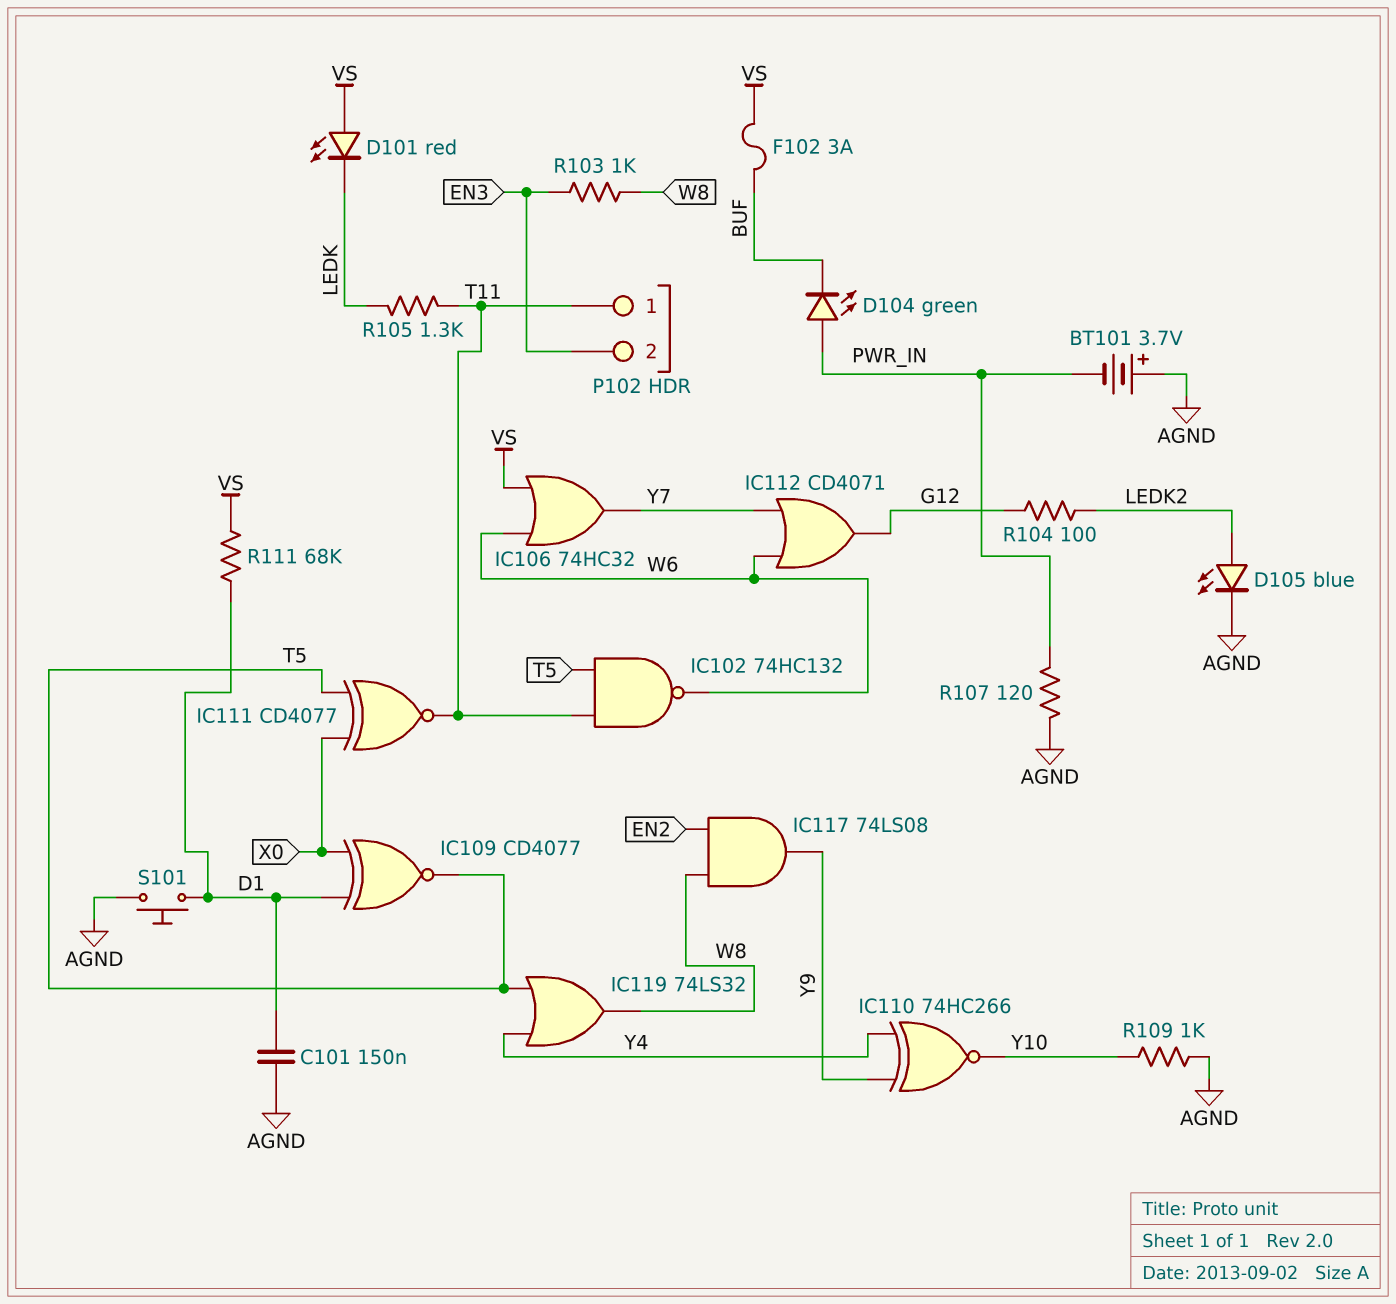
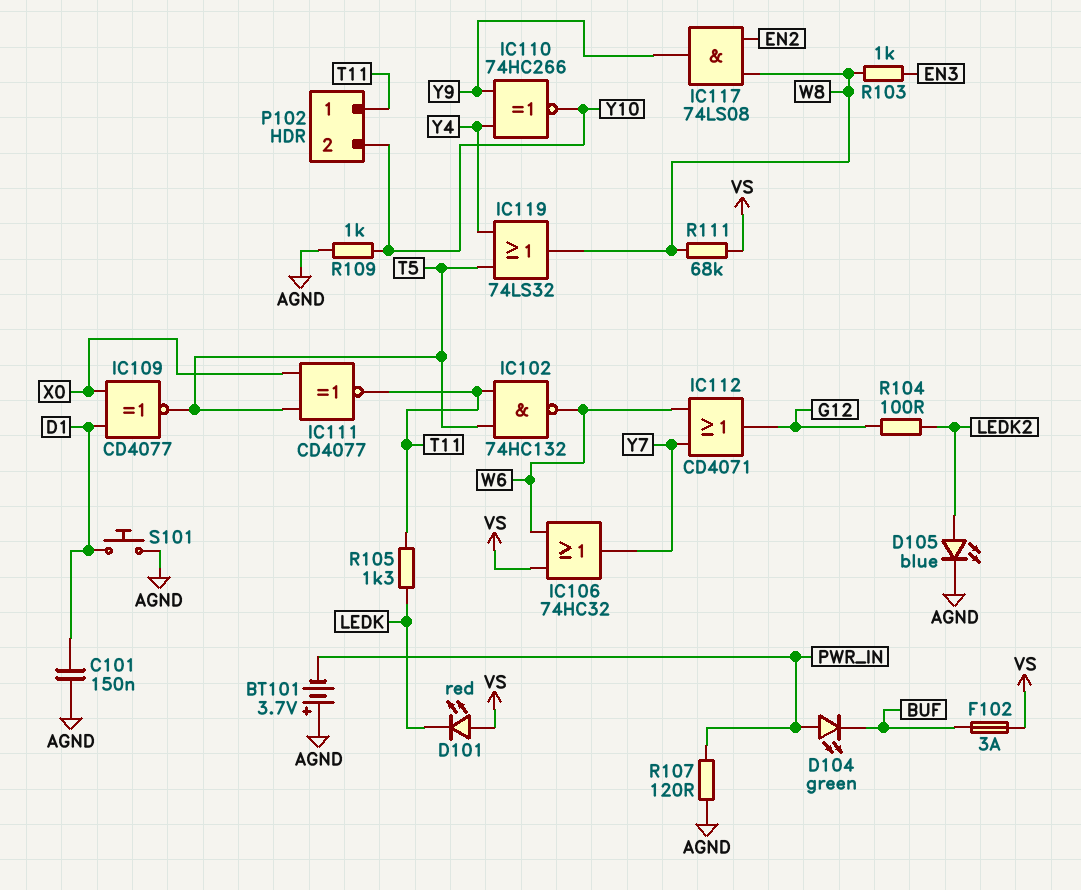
P102 pin 2: EN3 -> Y10
R111: 68k (D1, VS) -> 68k (VS, W8)

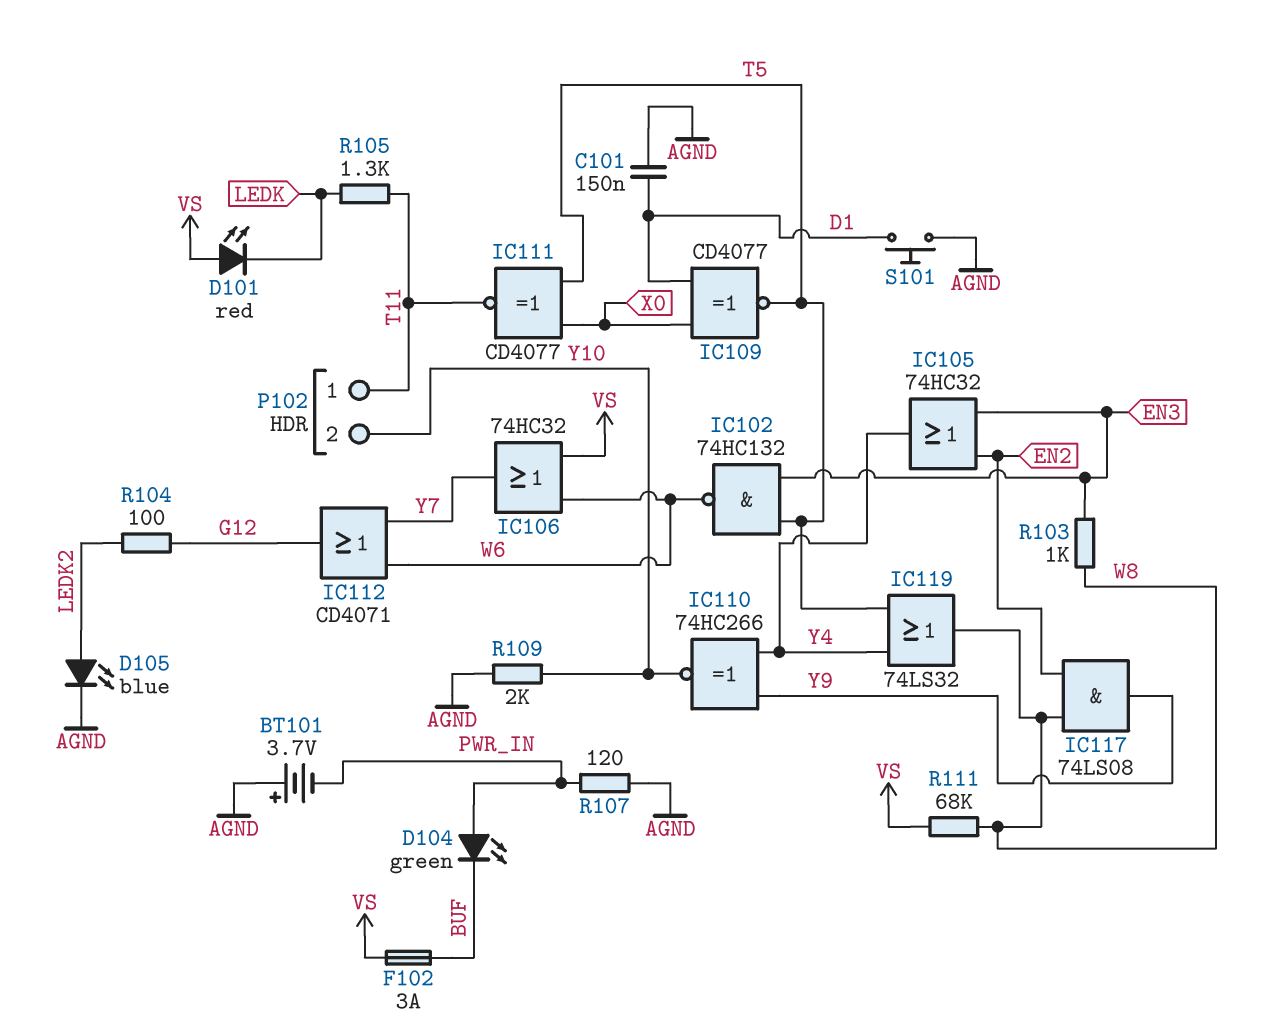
IC102: NAND 74HC132 (in T5, in T11, out W6) -> NAND 74HC132 (in EN3, in T5, out W6)
IC105: none -> OR 74HC32 (in EN2, in EN3, out Y4)
R109: 1k (AGND, Y10) -> 2k (AGND, Y10)

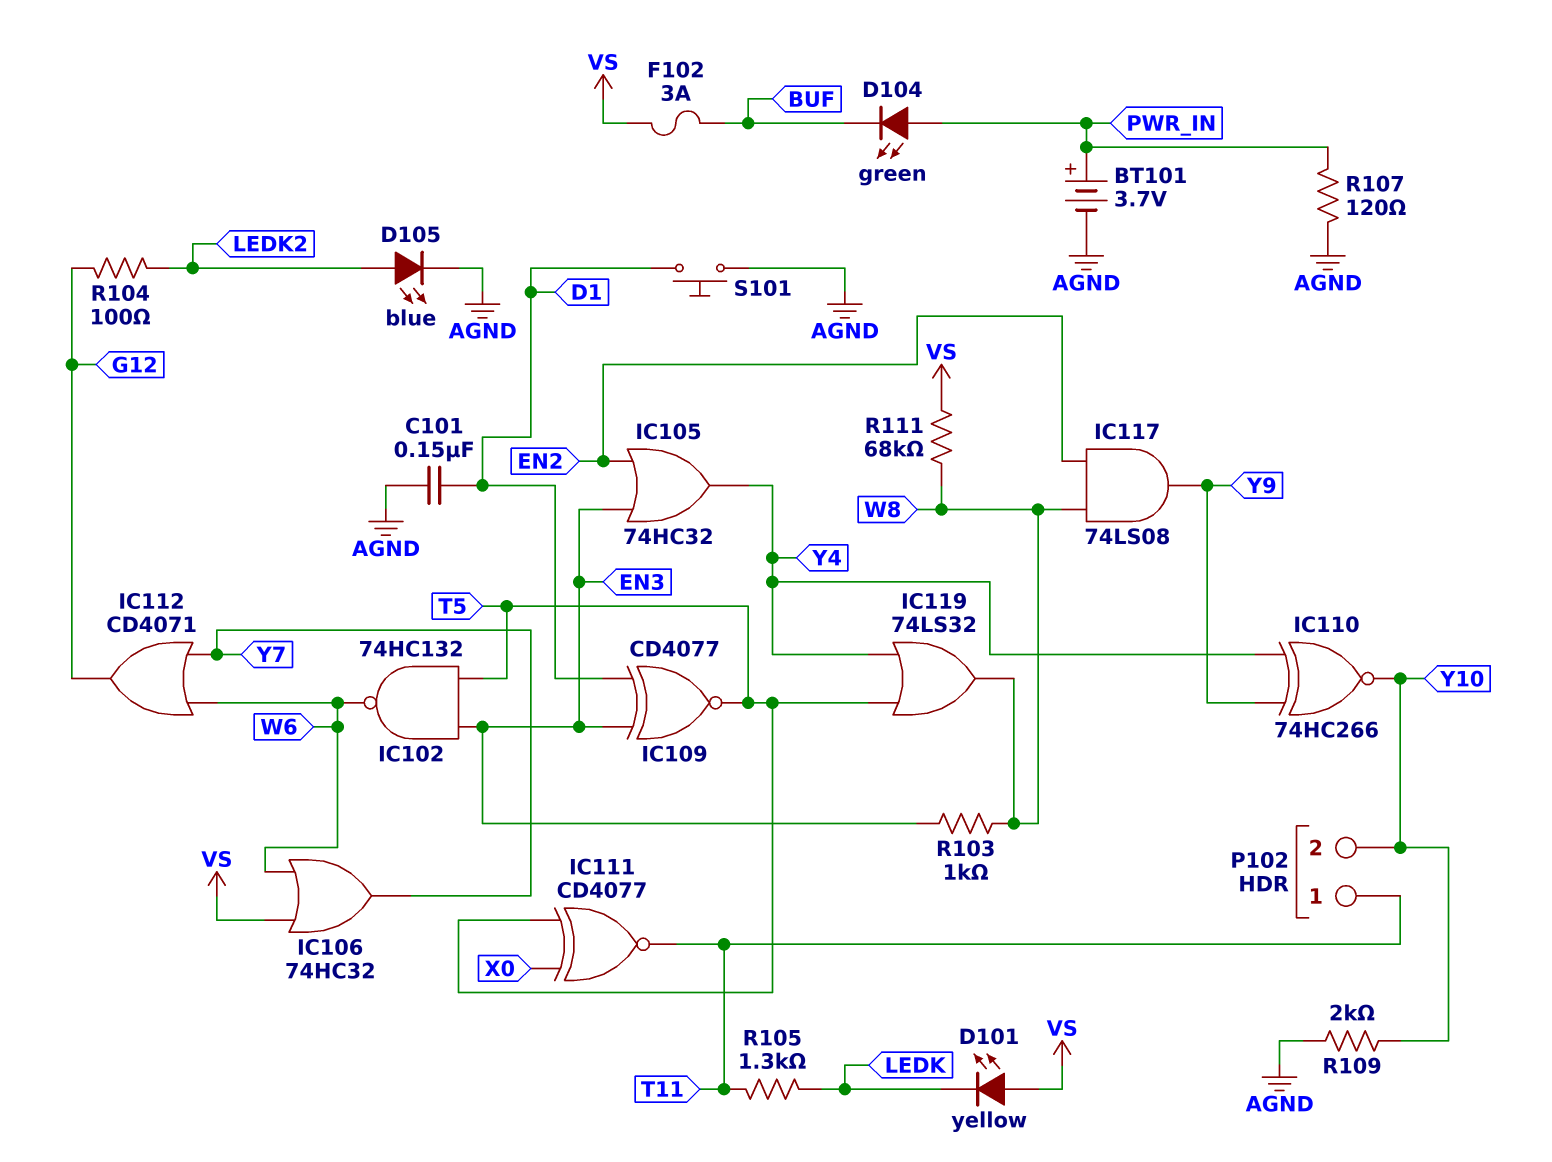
BT101: 3.7V (plus AGND, minus PWR_IN) -> 3.7V (plus PWR_IN, minus AGND)
D101: LED red (A VS, K LEDK) -> LED yellow (A VS, K LEDK)
IC109: XNOR CD4077 (in D1, in X0, out T5) -> XNOR CD4077 (in D1, in EN3, out T5)

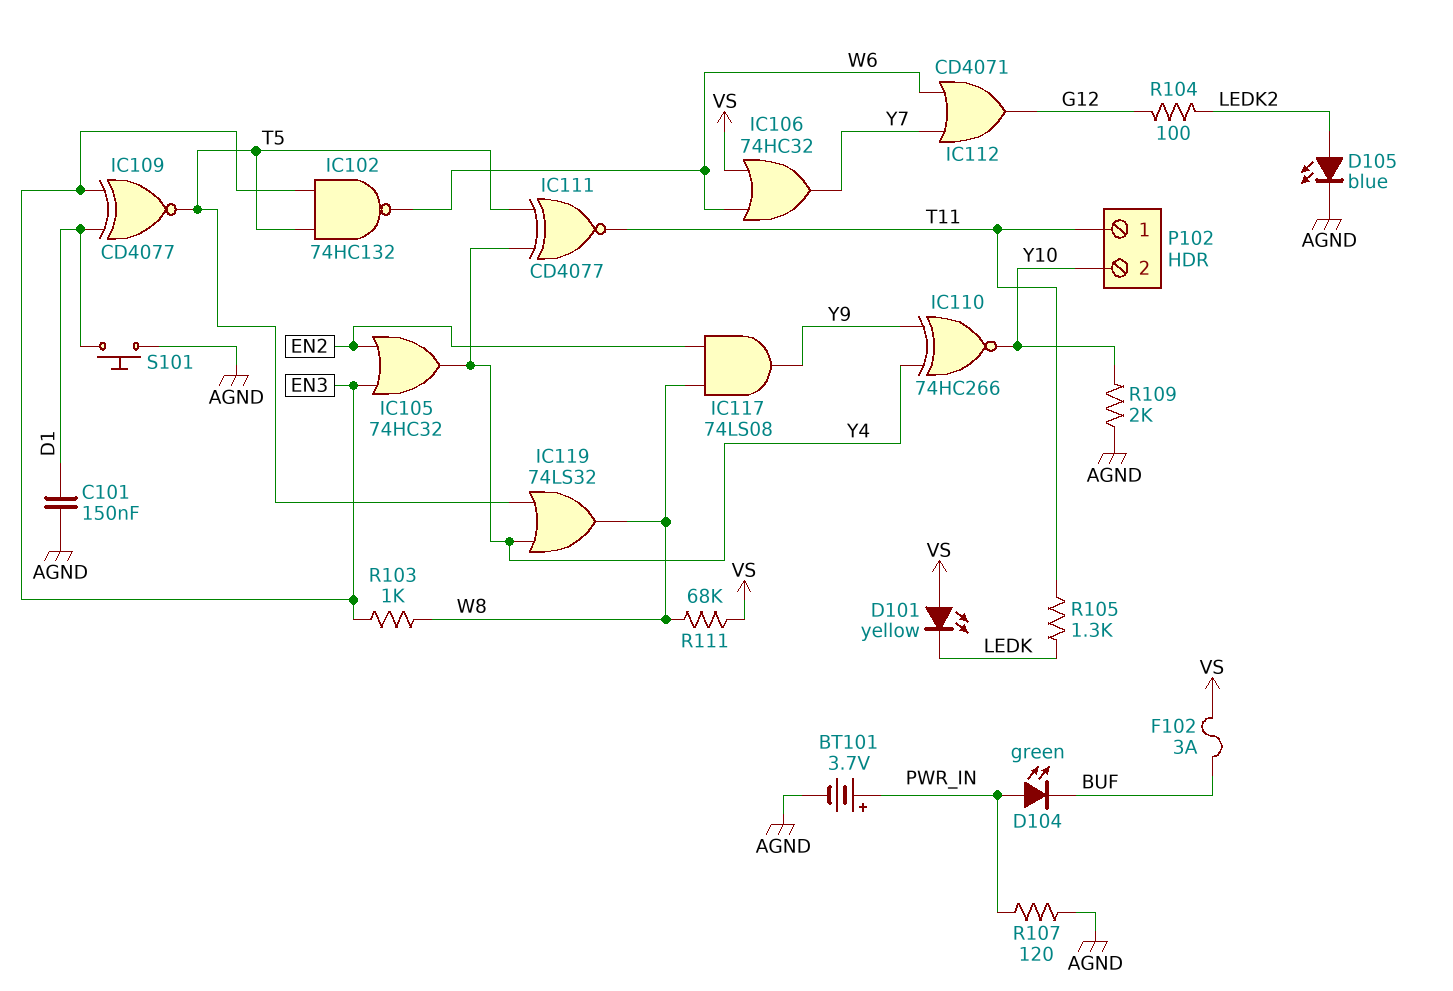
IC111: XNOR CD4077 (in T5, in X0, out T11) -> XNOR CD4077 (in T5, in Y4, out T11)

